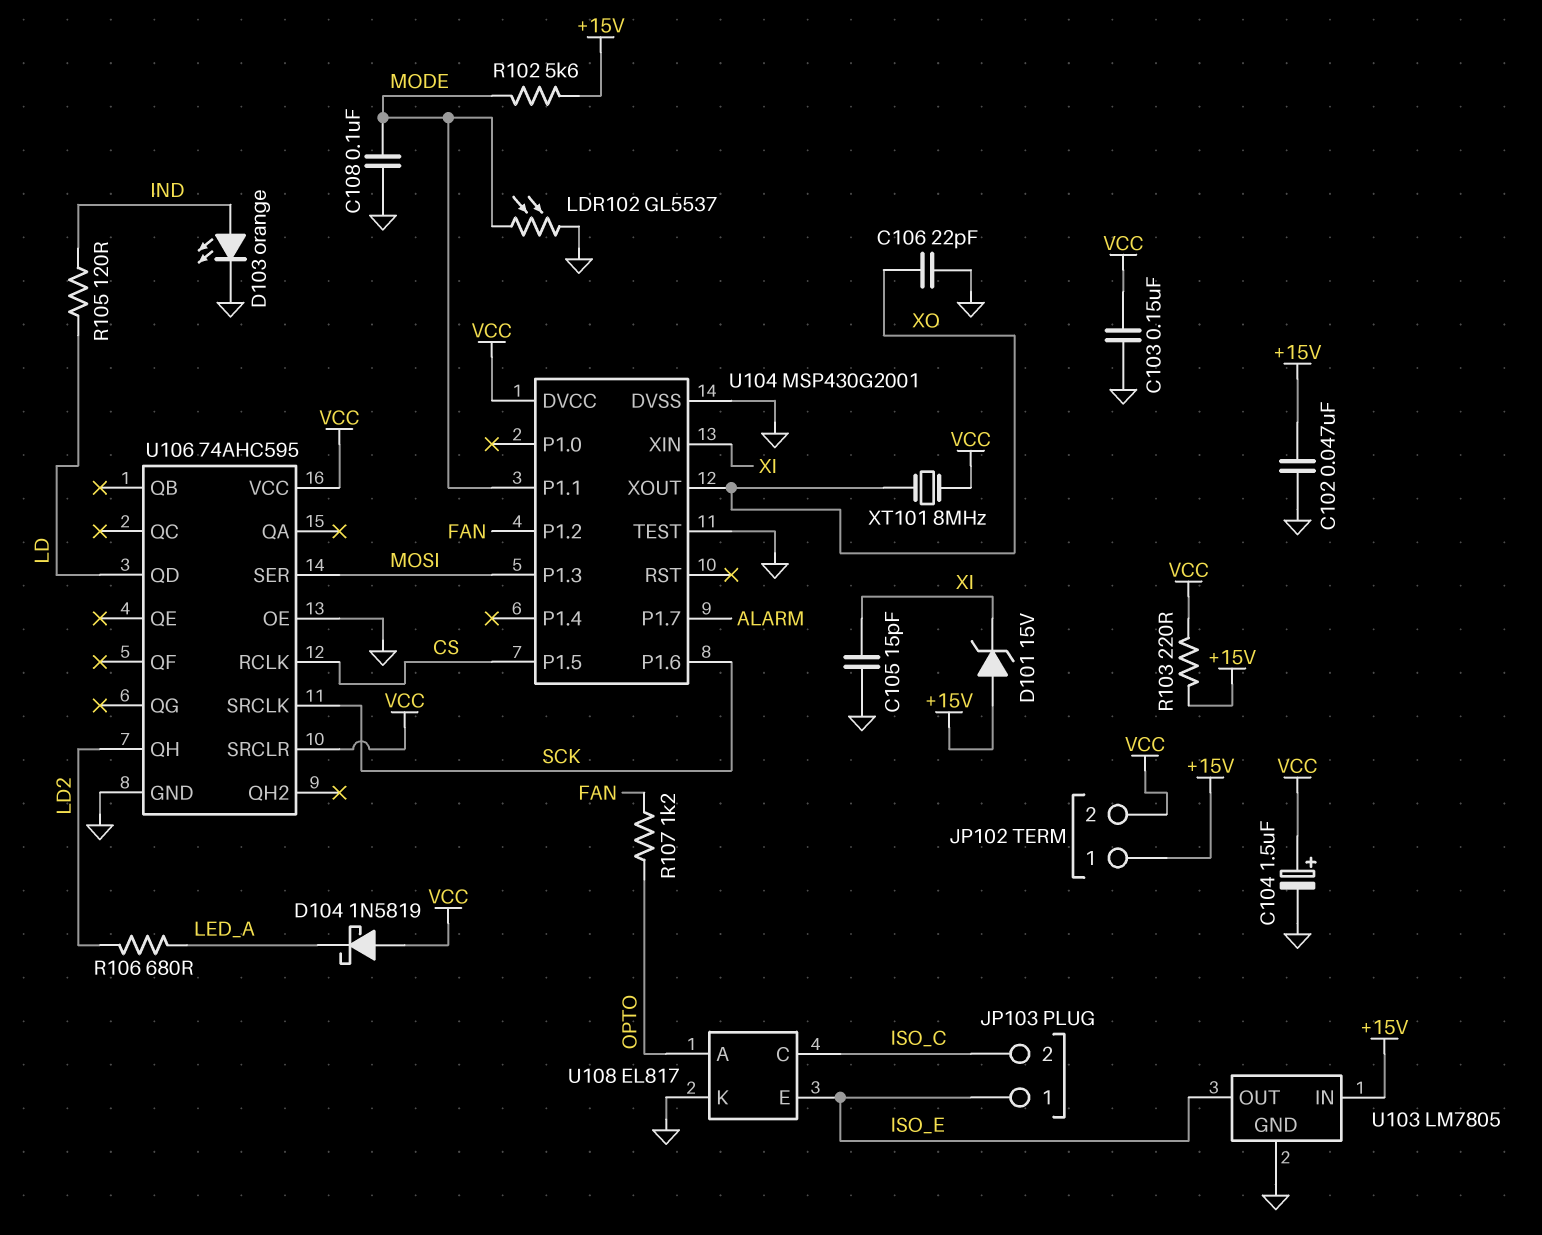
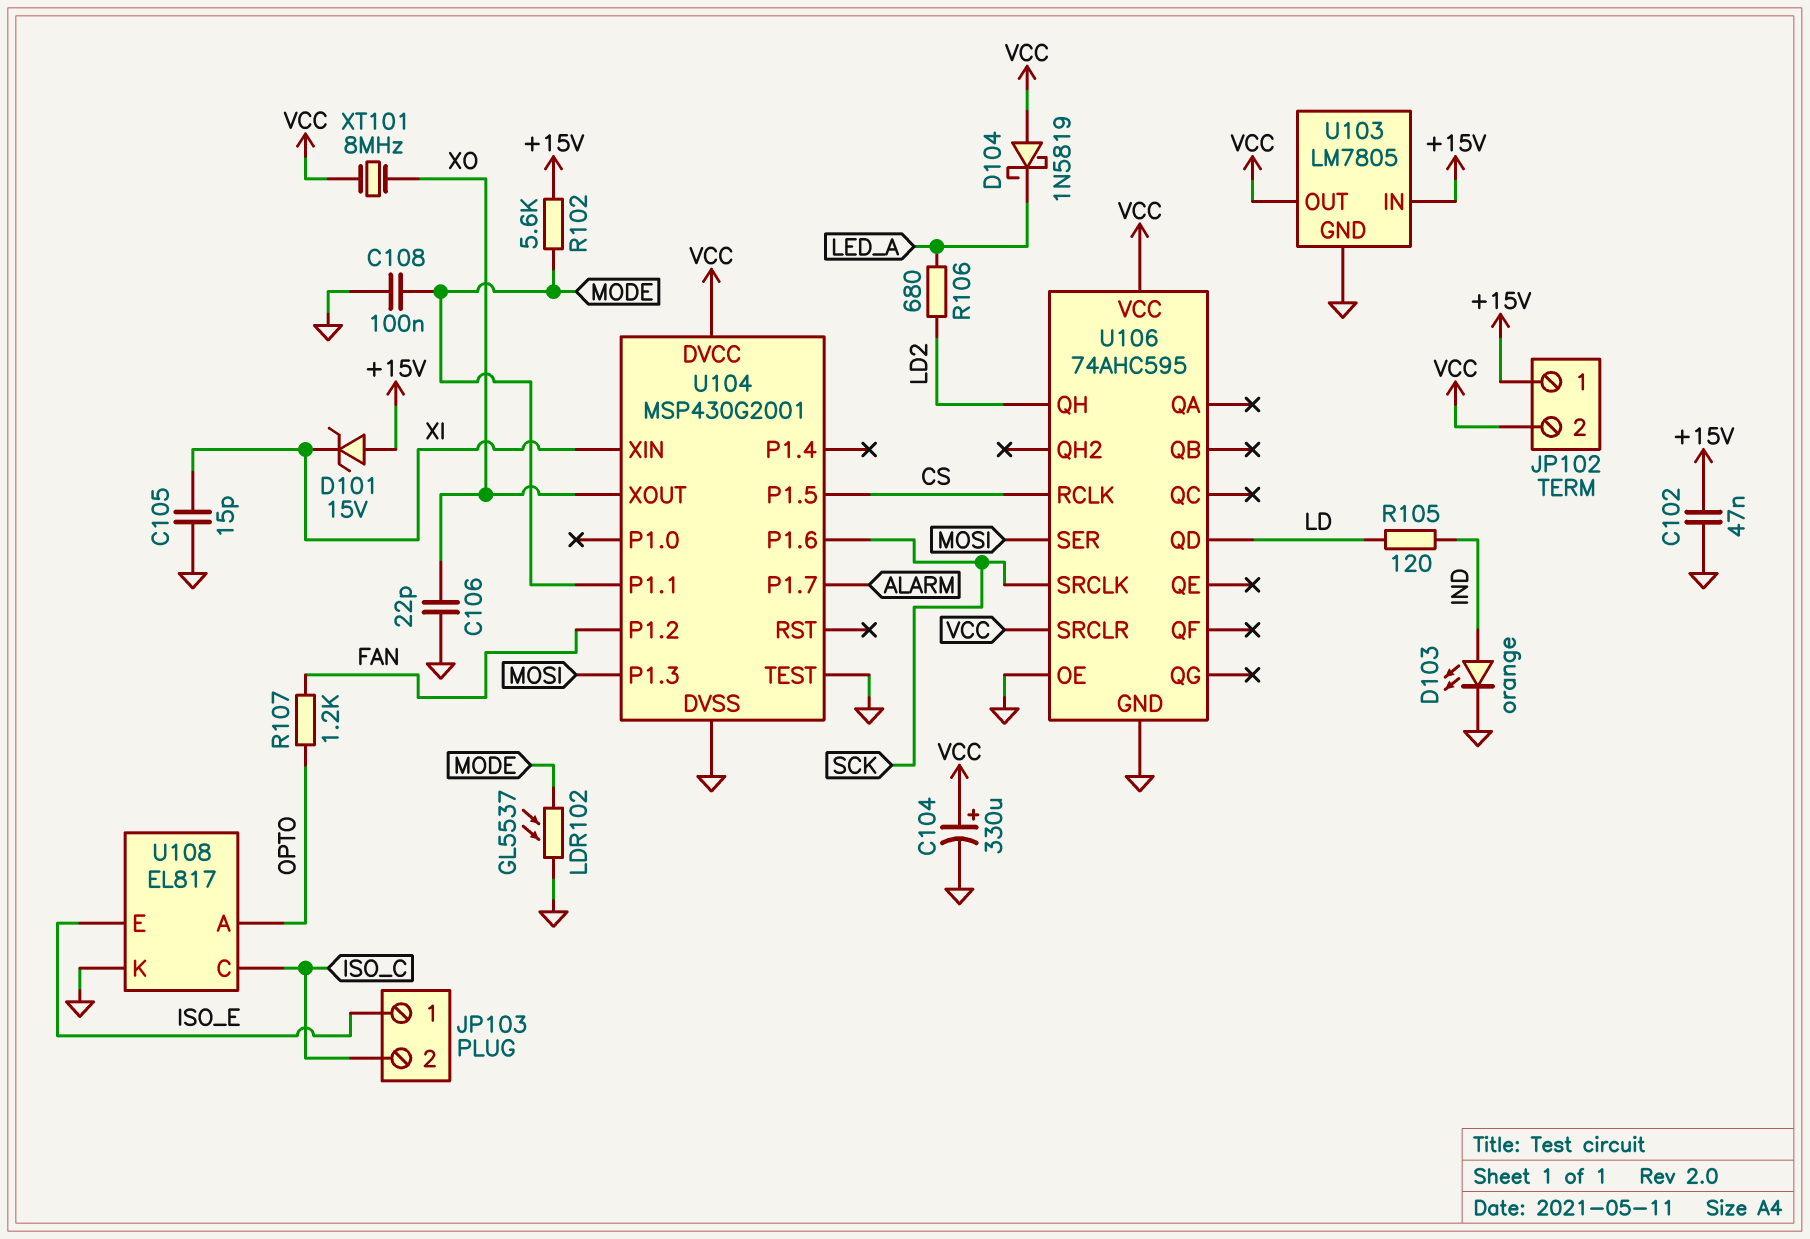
C103: 150nF (GND, VCC) -> none
C104: 1.5uF (plus VCC, minus GND) -> 330uF (plus VCC, minus GND)
R103: 220 (+15V, VCC) -> none
U103 pin OUT: ISO_E -> VCC

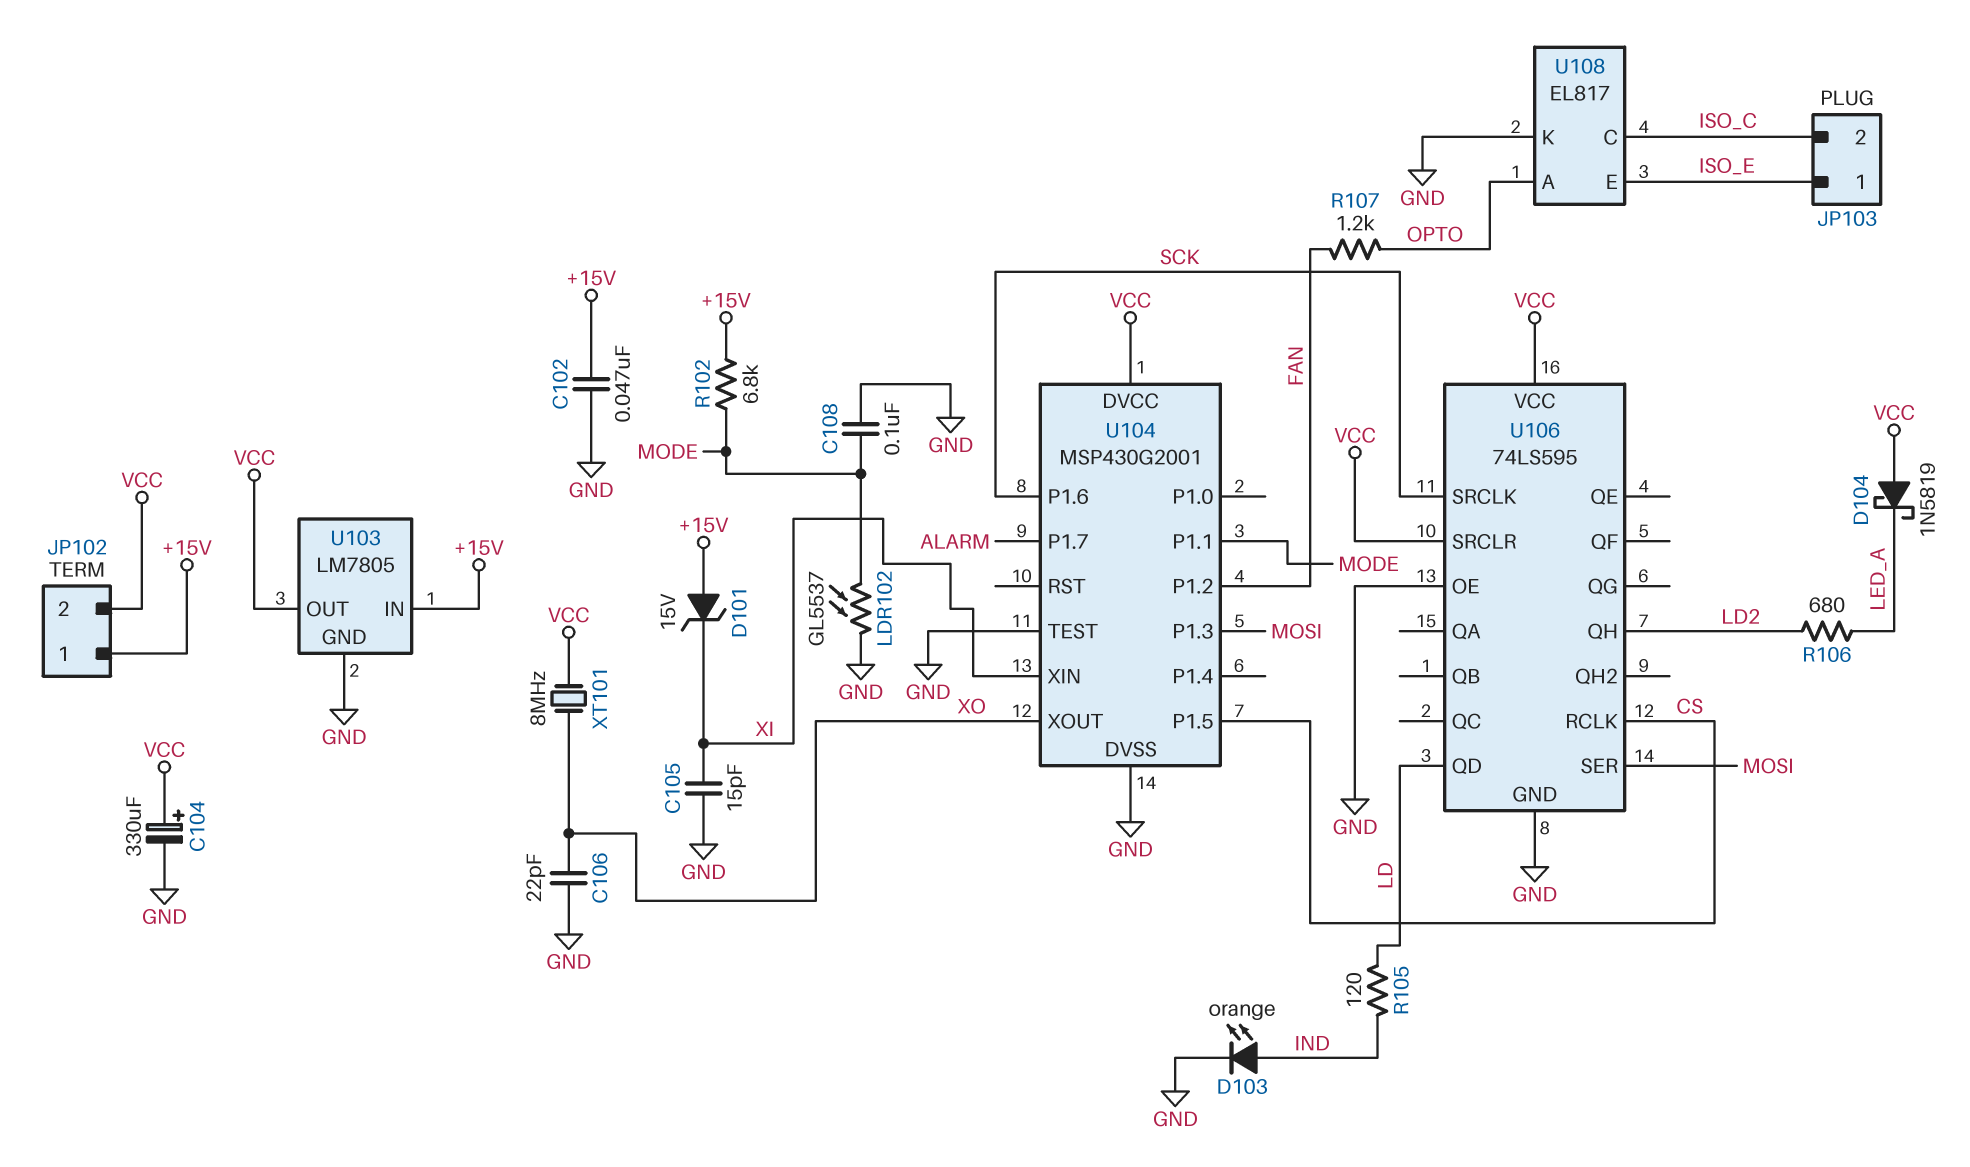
R102: 5.6k (+15V, MODE) -> 6.8k (+15V, MODE)
U106: 74AHC595 -> 74LS595

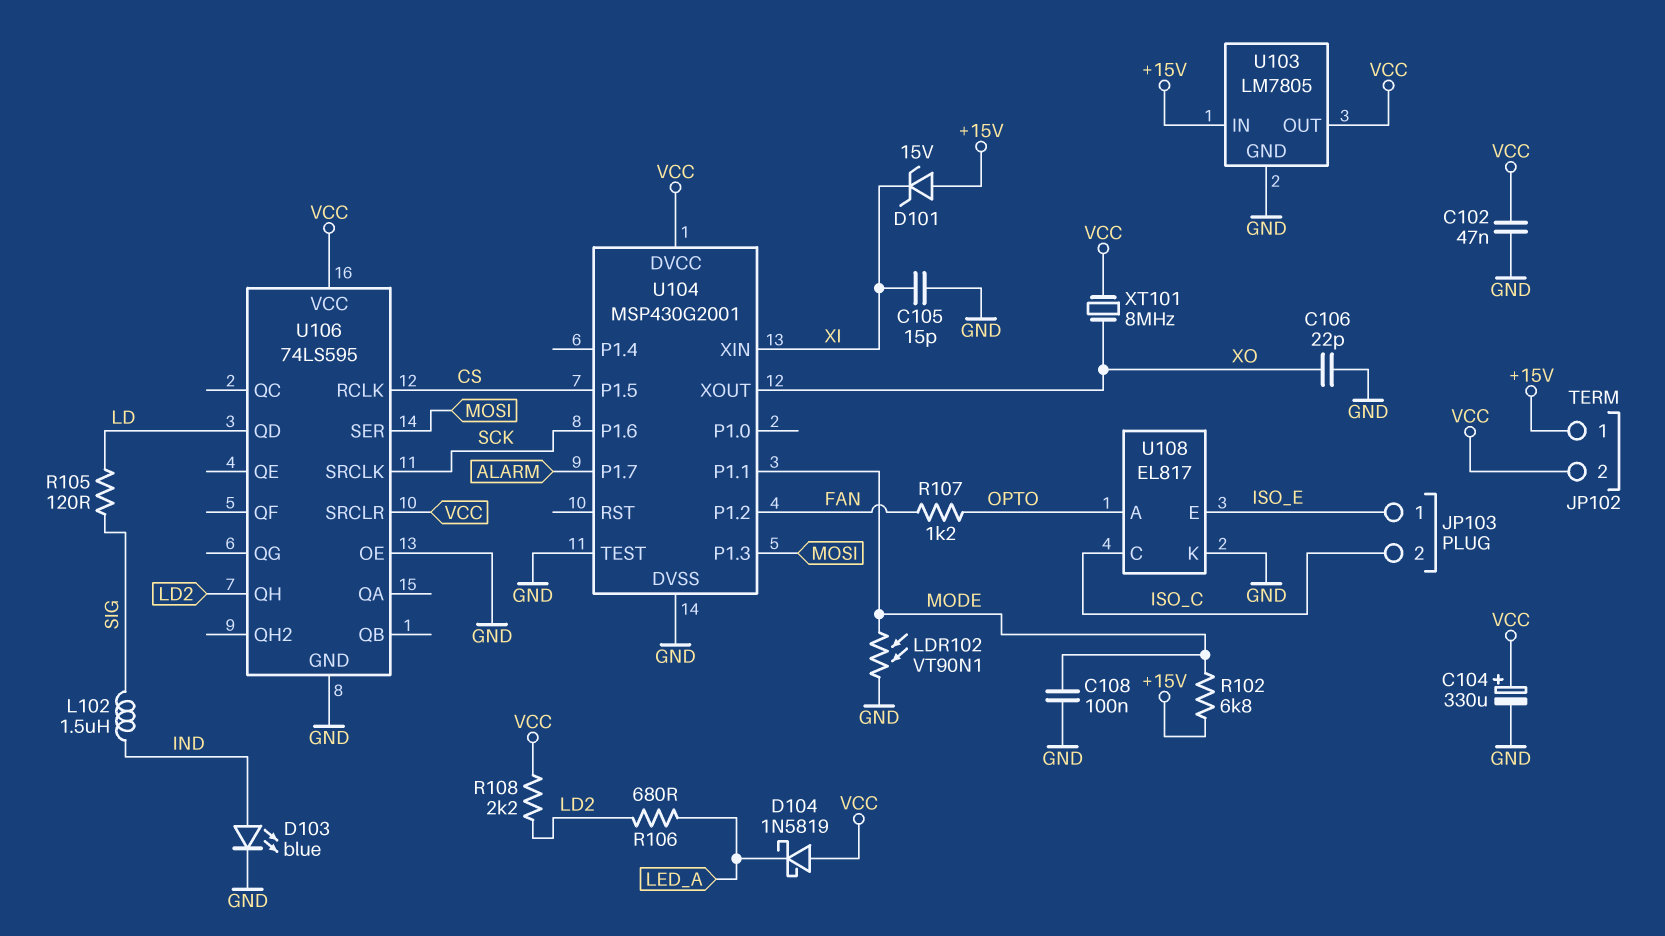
C102: 47nF (+15V, GND) -> 47nF (GND, VCC)
D103: LED orange (A IND, K GND) -> LED blue (A IND, K GND)
L102: none -> 1.5uH (IND, SIG)
LDR102: GL5537 (GND, MODE) -> VT90N1 (GND, MODE)
R105: 120 (IND, LD) -> 120 (LD, SIG)
R108: none -> 2.2k (LD2, VCC)

